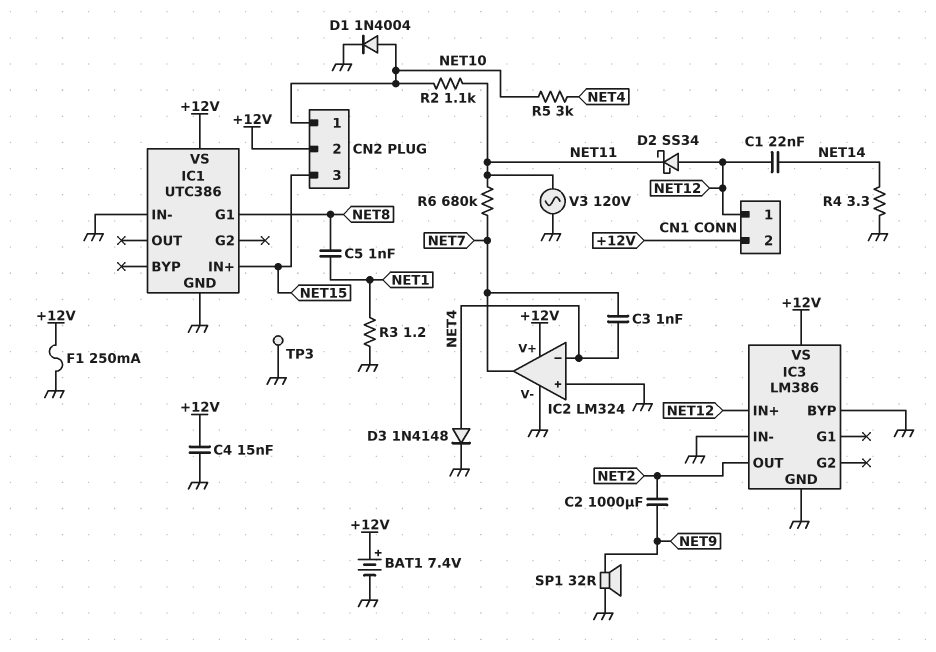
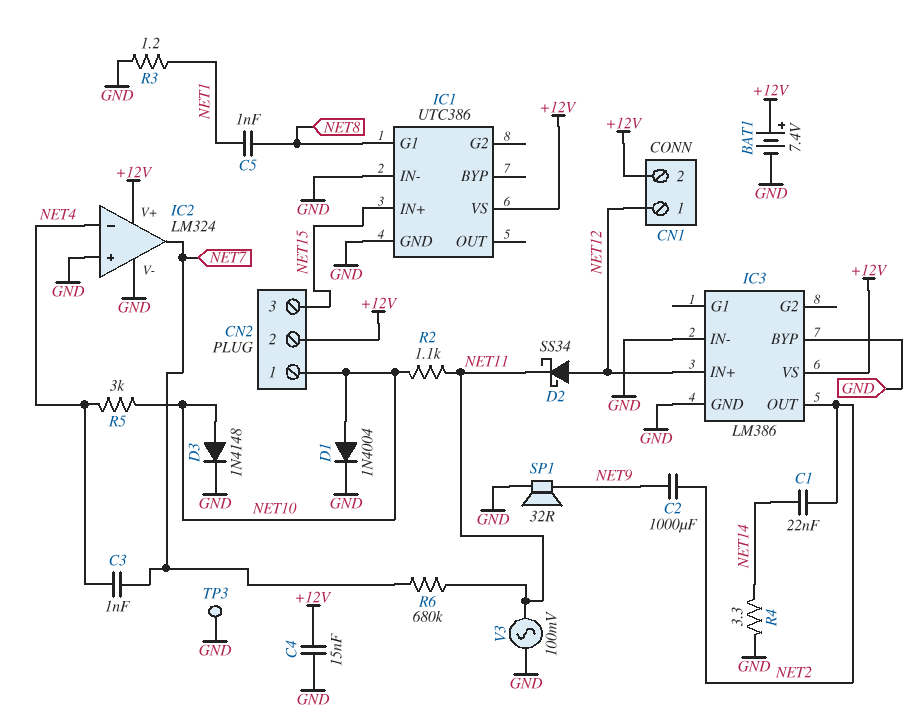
C1: 22nF (NET12, NET14) -> 22nF (NET2, NET14)
D3: diode 1N4148 (A NET4, K GND) -> diode 1N4148 (A NET10, K GND)
F1: 250mA (+12V, GND) -> none
V3: AC 120V (GND, NET11) -> AC 100mV (GND, NET11)

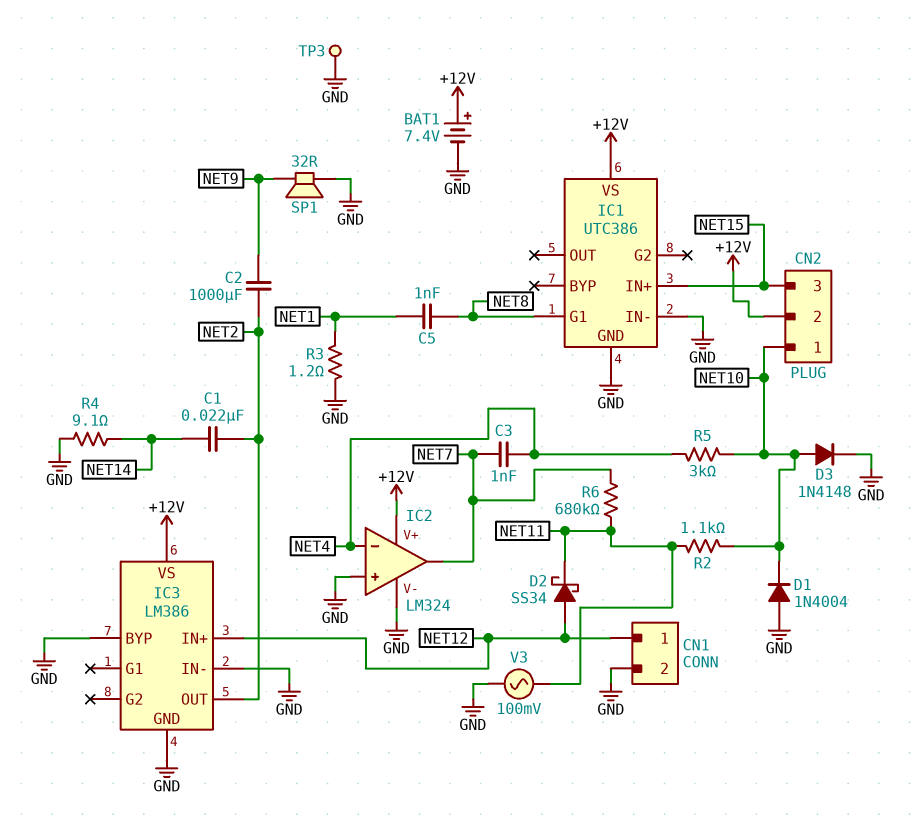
C4: 15nF (+12V, GND) -> none
CN1 pin 2: +12V -> GND
D1: diode 1N4004 (A NET10, K GND) -> diode 1N4004 (A GND, K NET10)
R4: 3.3 (GND, NET14) -> 9.1 (GND, NET14)

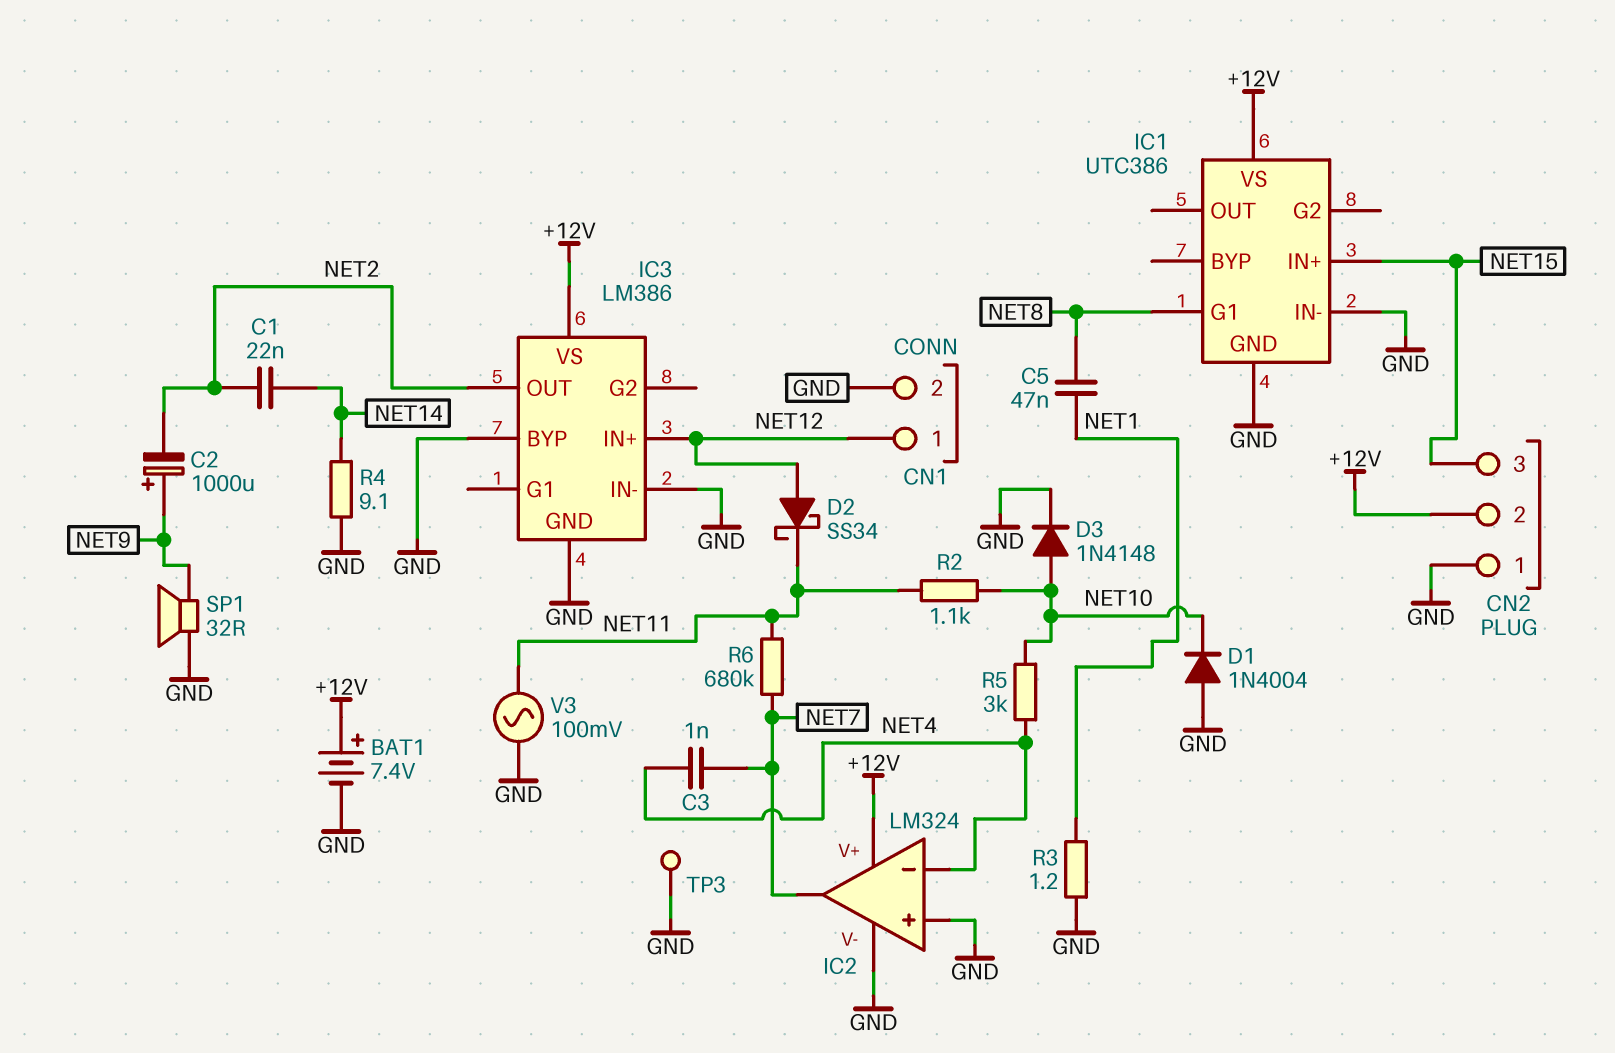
C2: 1000uF (NET2, NET9) -> 1000uF (plus NET9, minus NET2)
C5: 1nF (NET1, NET8) -> 47nF (NET1, NET8)
CN2 pin 1: NET10 -> GND

